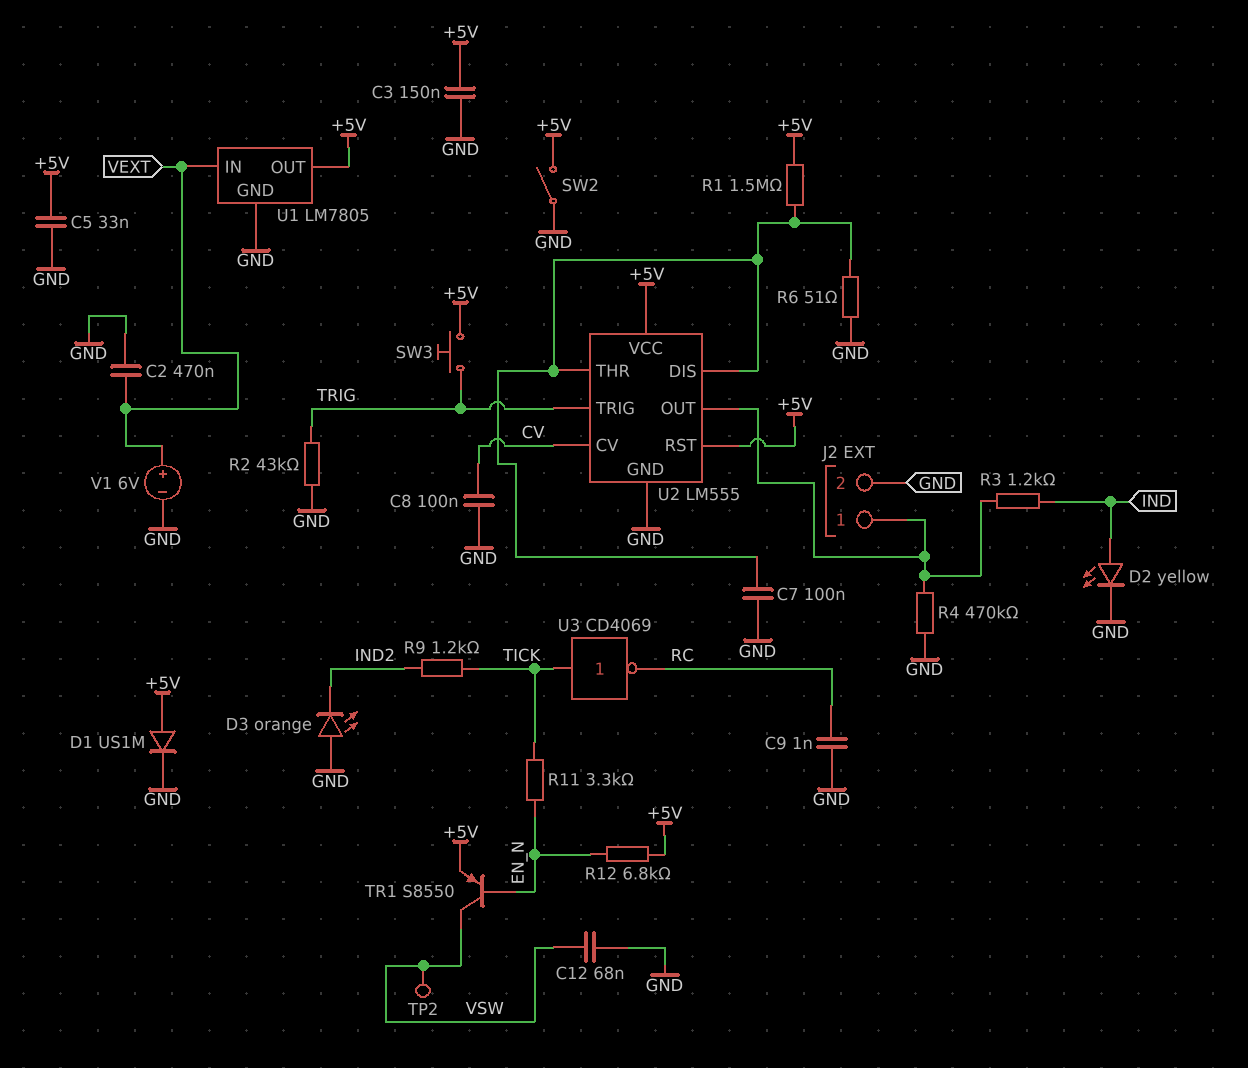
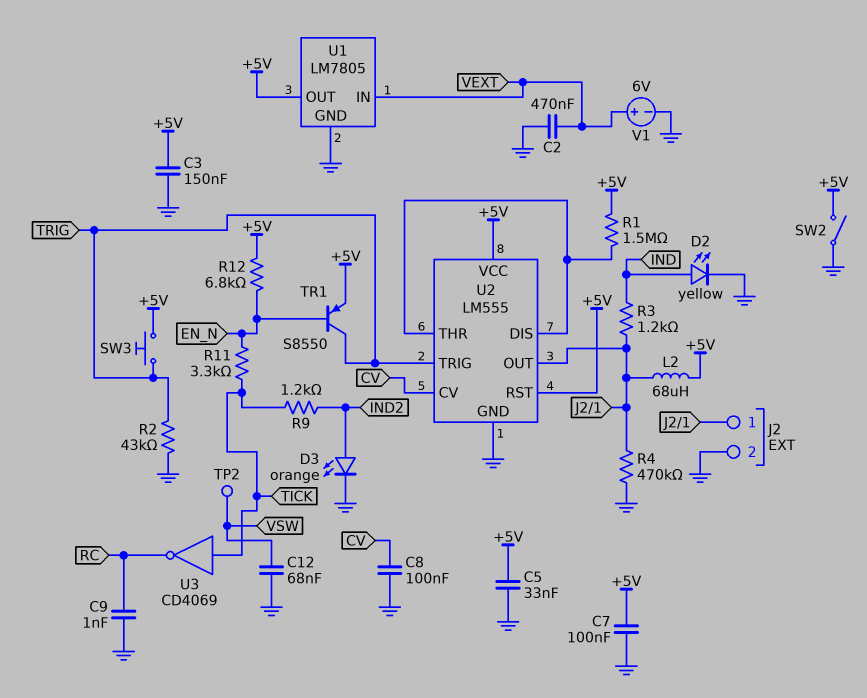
C7: 100nF (GND, U2/DIS) -> 100nF (+5V, GND)
D1: diode US1M (A +5V, K GND) -> none
D3: LED orange (A GND, K IND2) -> LED orange (A IND2, K GND)
L2: none -> 68uH (+5V, J2/1)
R6: 51 (GND, U2/DIS) -> none
TR1: PNP S8550 (B EN_N, C VSW, E +5V) -> PNP S8550 (B EN_N, C TRIG, E +5V)

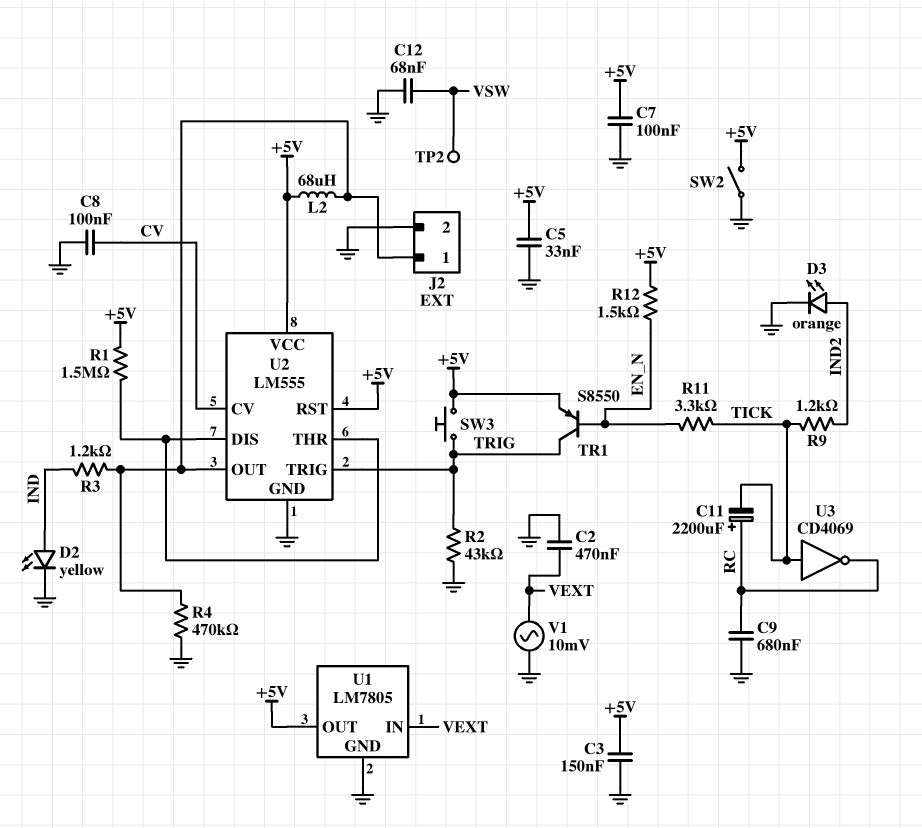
C9: 1nF (GND, RC) -> 680nF (GND, RC)
C11: none -> 2200uF (plus RC, minus TICK)
R12: 6.8k (+5V, EN_N) -> 1.5k (+5V, EN_N)
V1: 6V (plus VEXT, minus GND) -> AC 10mV (GND, VEXT)

